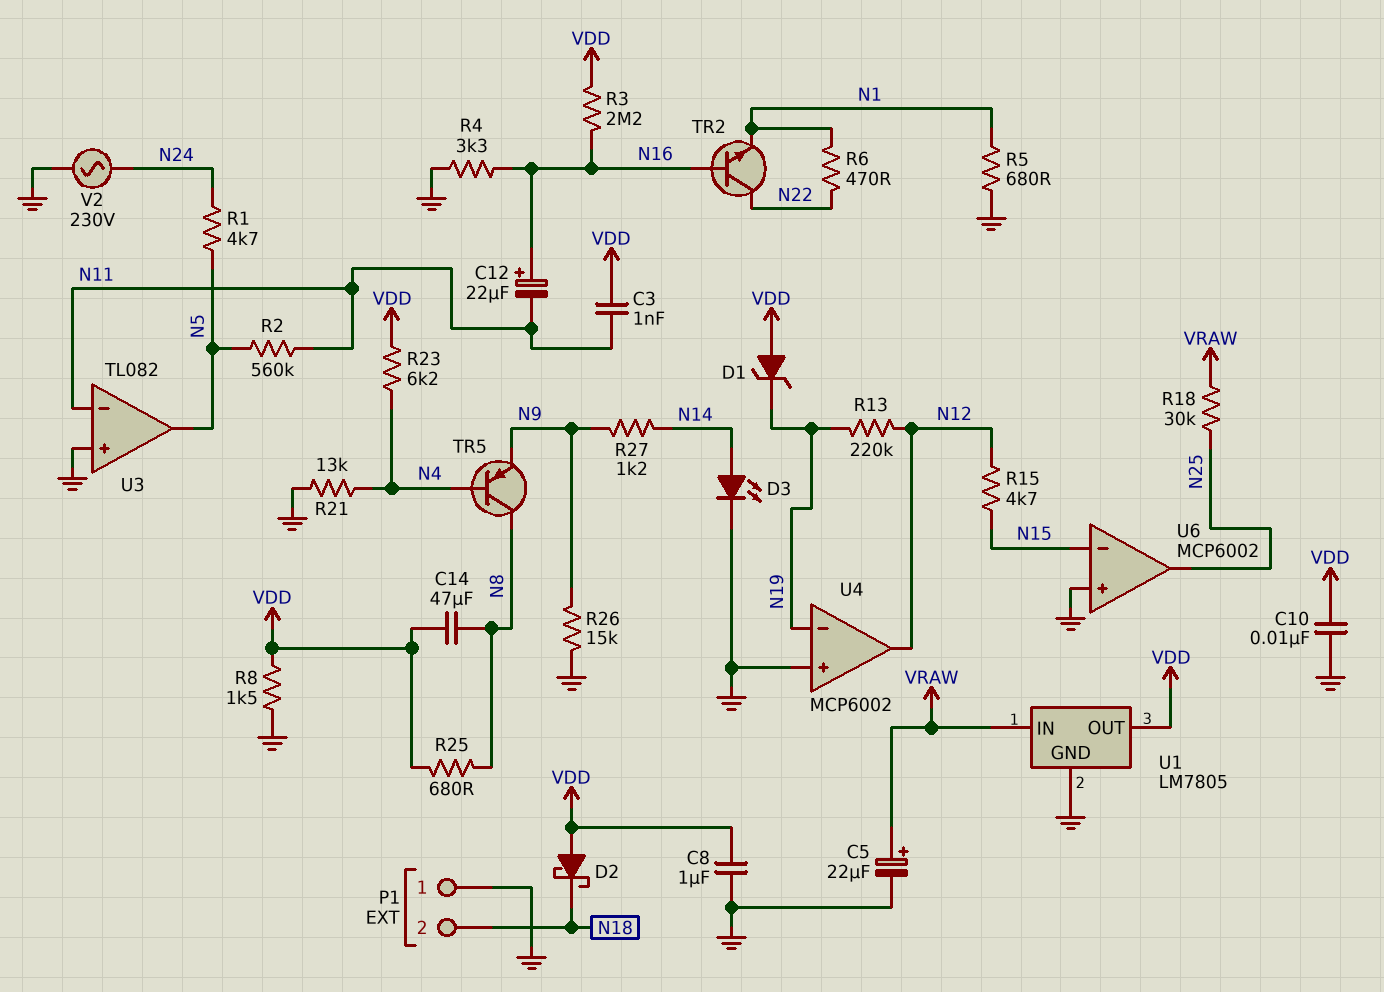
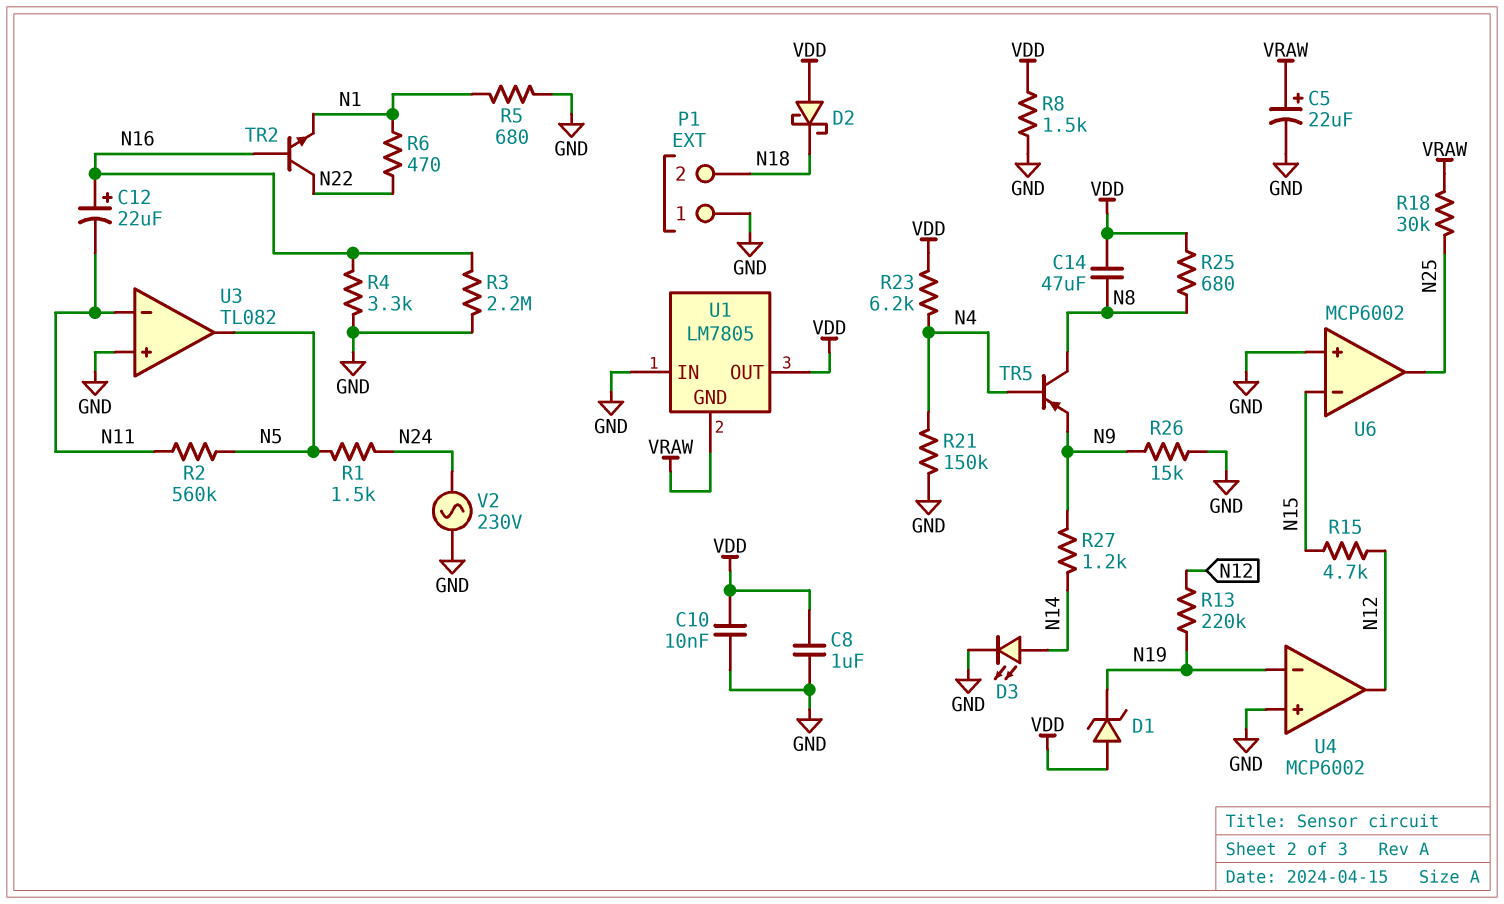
C3: 1nF (N11, VDD) -> none
R1: 4.7k (N5, N24) -> 1.5k (N5, N24)
R3: 2.2M (N16, VDD) -> 2.2M (GND, N16)
R21: 13k (GND, N4) -> 150k (GND, N4)
U1 pin GND: GND -> VRAW
U1 pin IN: VRAW -> GND

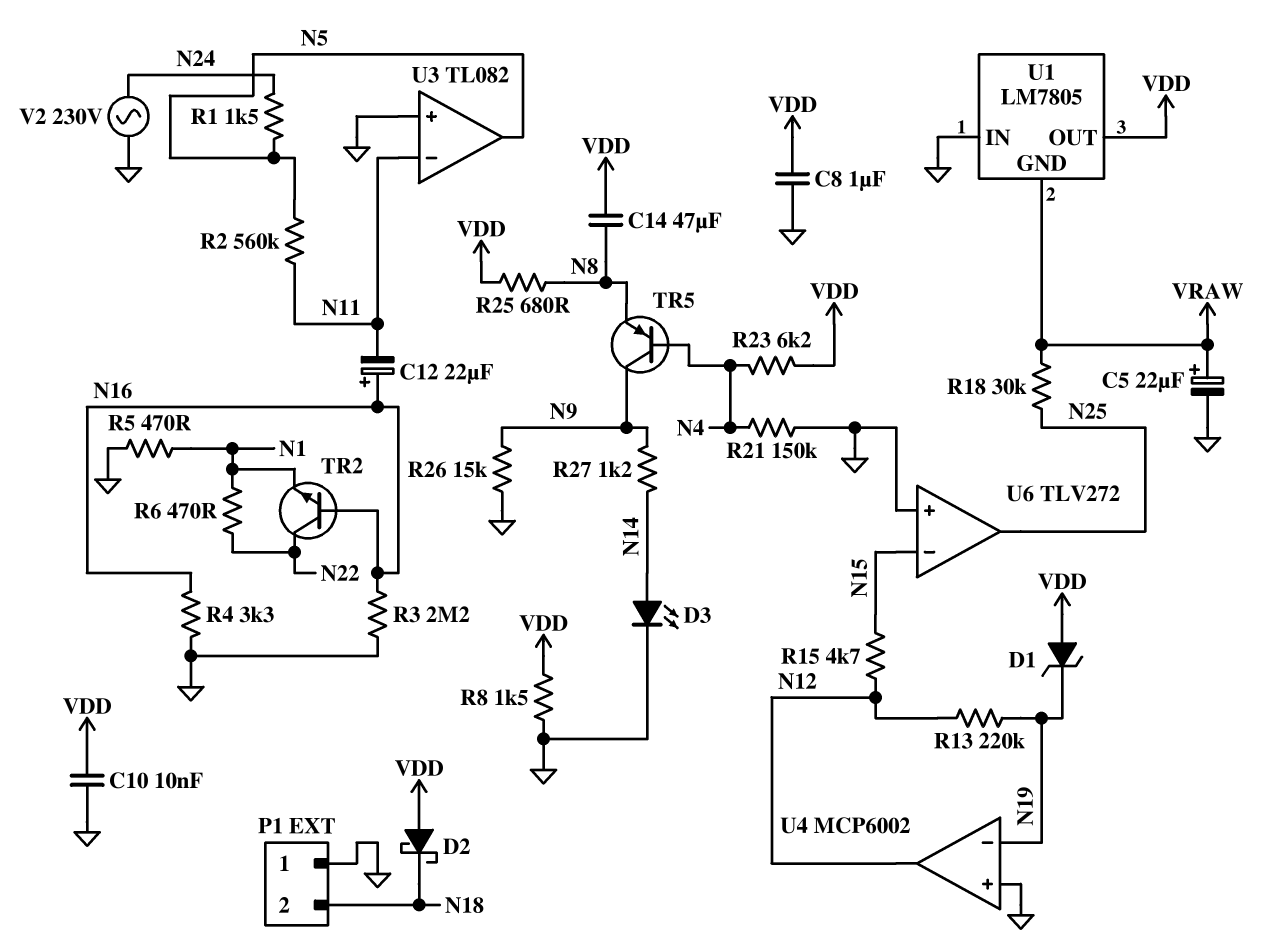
R5: 680 (GND, N1) -> 470 (GND, N1)
TR5: PNP (B N4, C N8, E N9) -> PNP (B N4, C N9, E N8)
U6: MCP6002 -> TLV272

